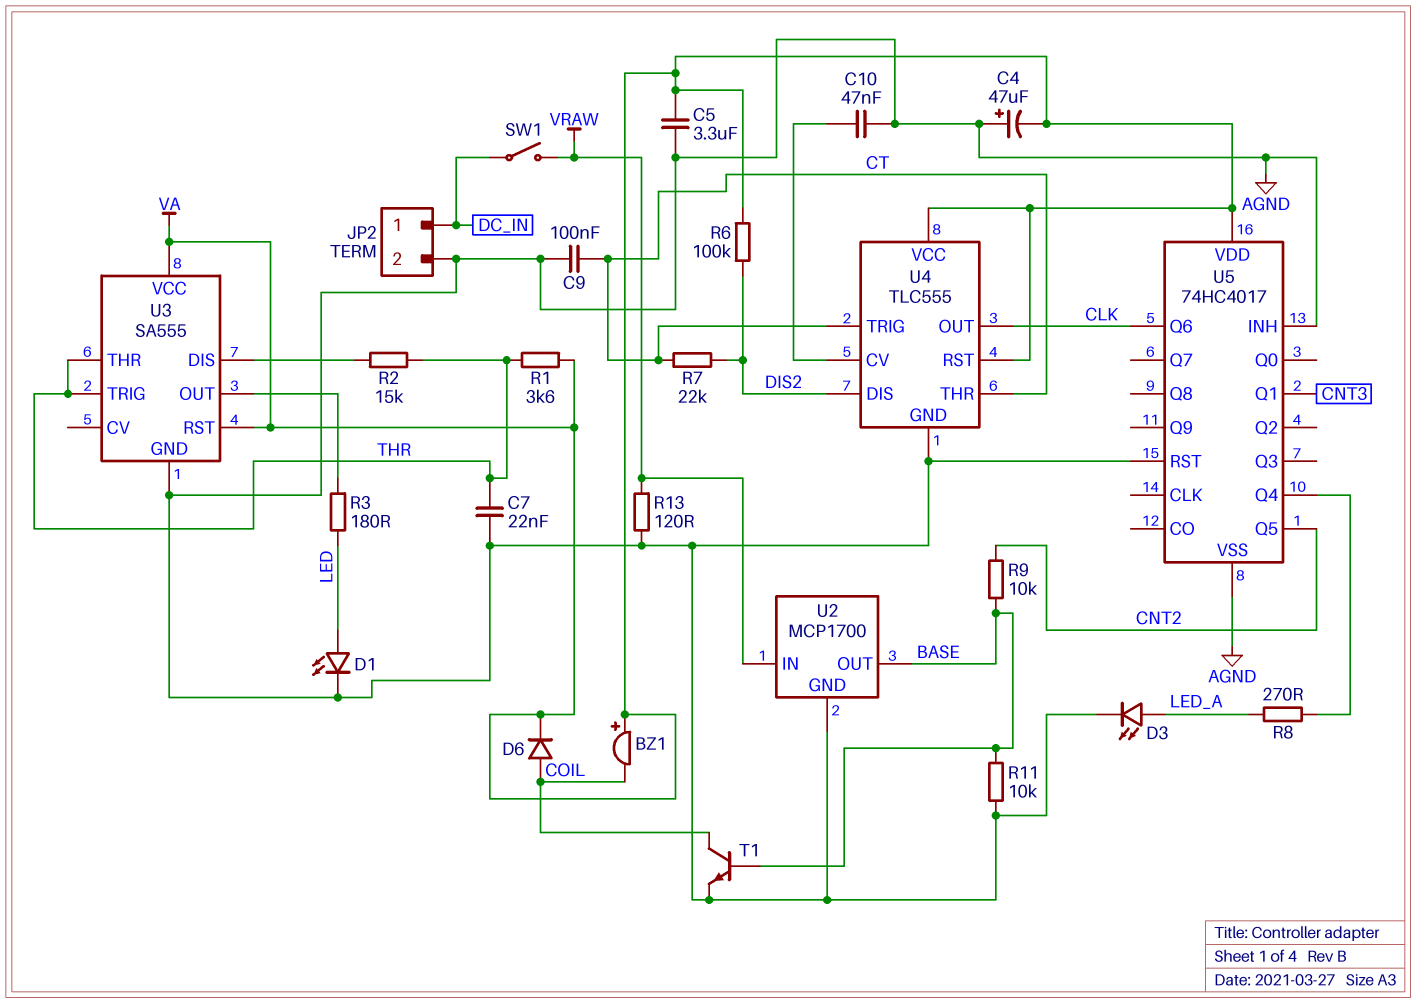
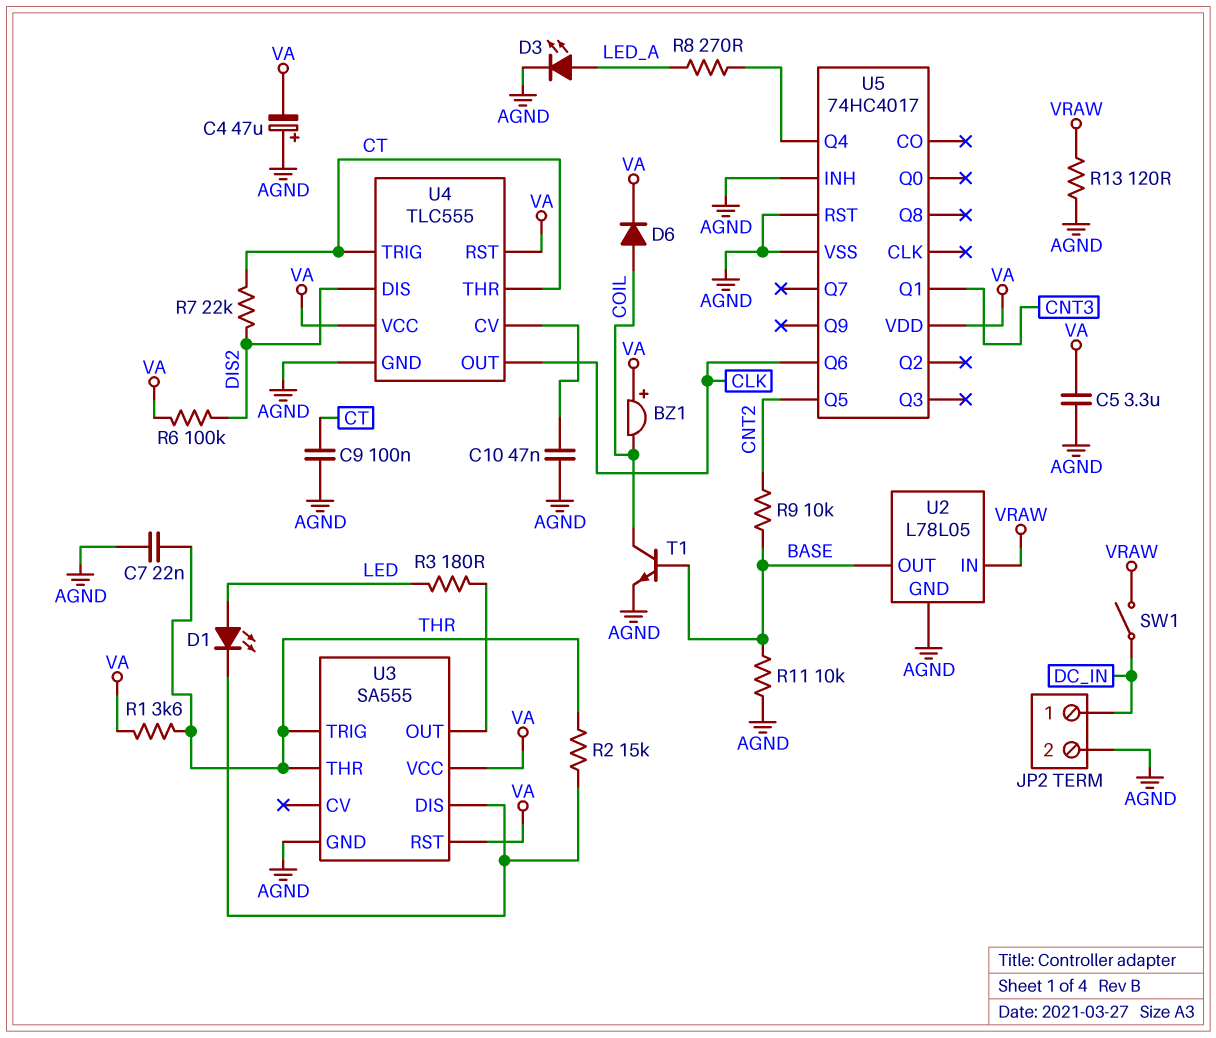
D1: LED (A LED, K AGND) -> LED (A LED, K U3/DIS)
U2: MCP1700 -> L78L05

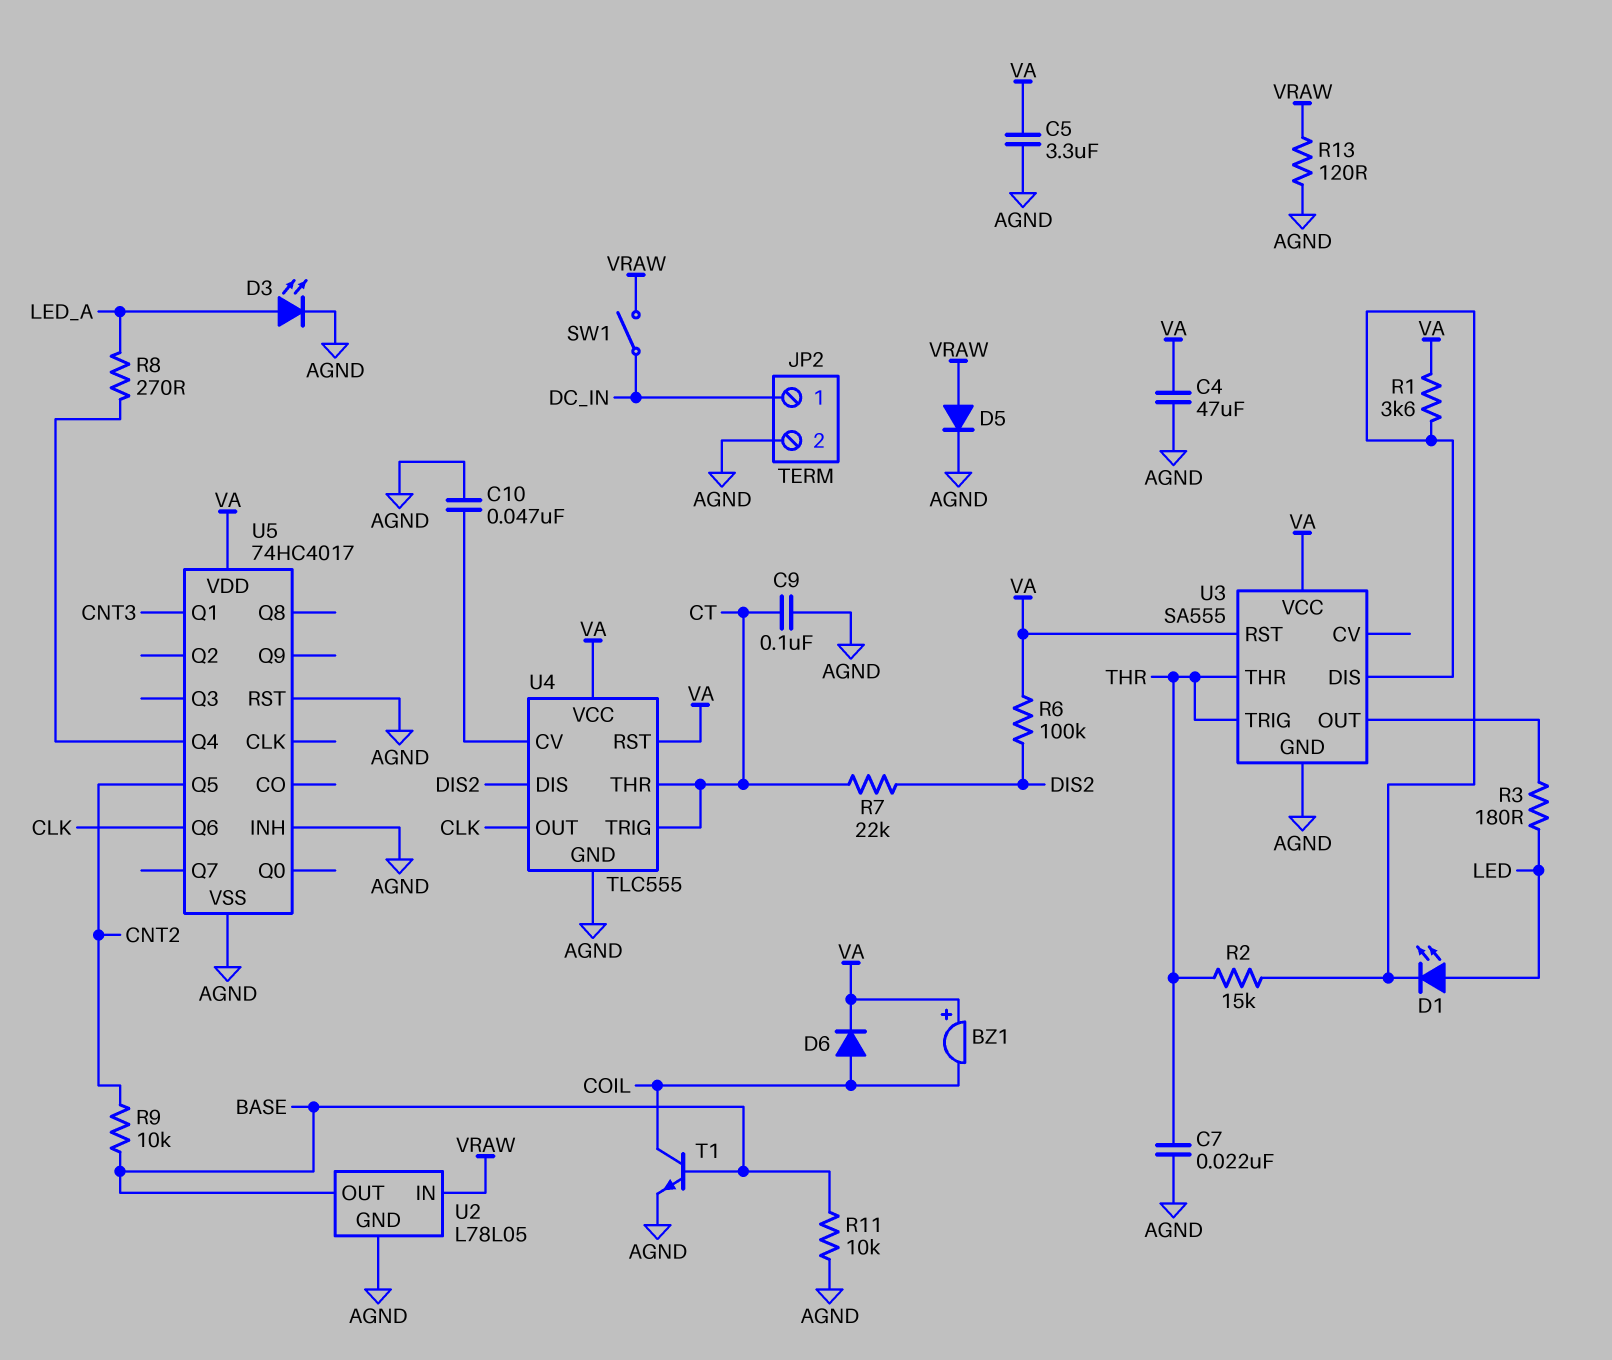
C4: 47uF (plus AGND, minus VA) -> 47uF (AGND, VA)
D5: none -> diode (A VRAW, K AGND)
R1: 3.6k (THR, VA) -> 3.6k (U3/DIS, VA)

